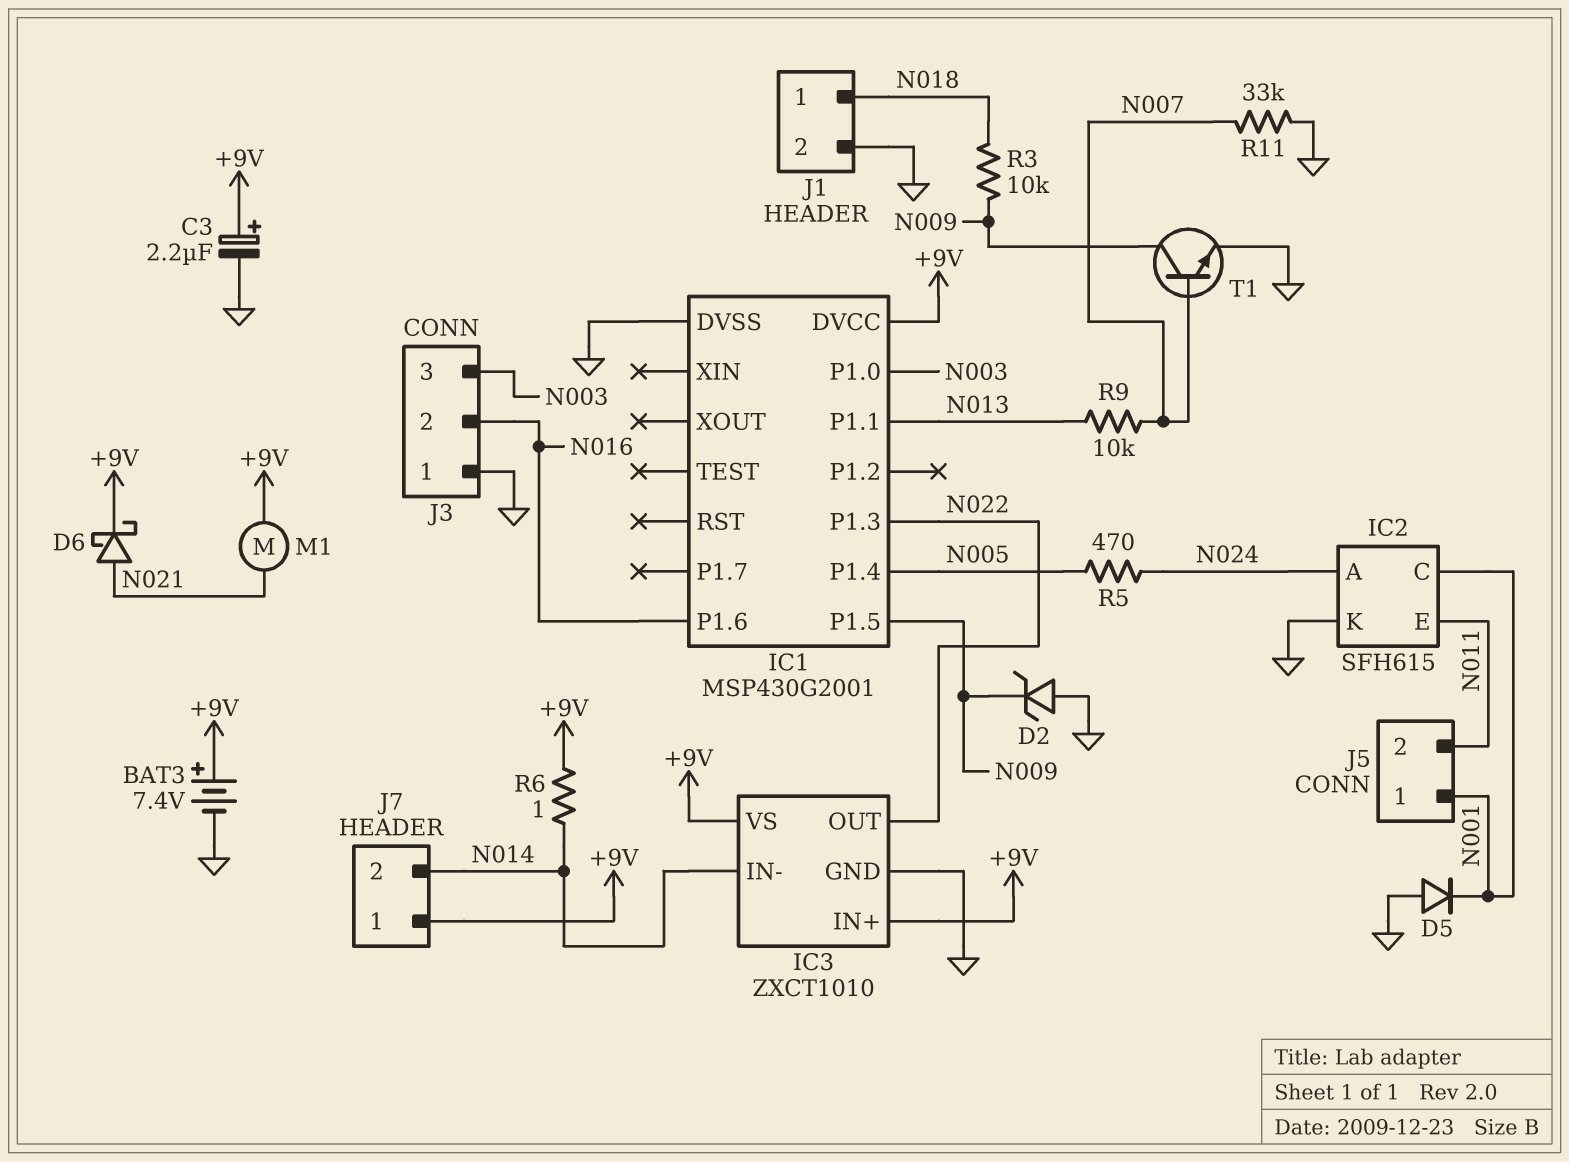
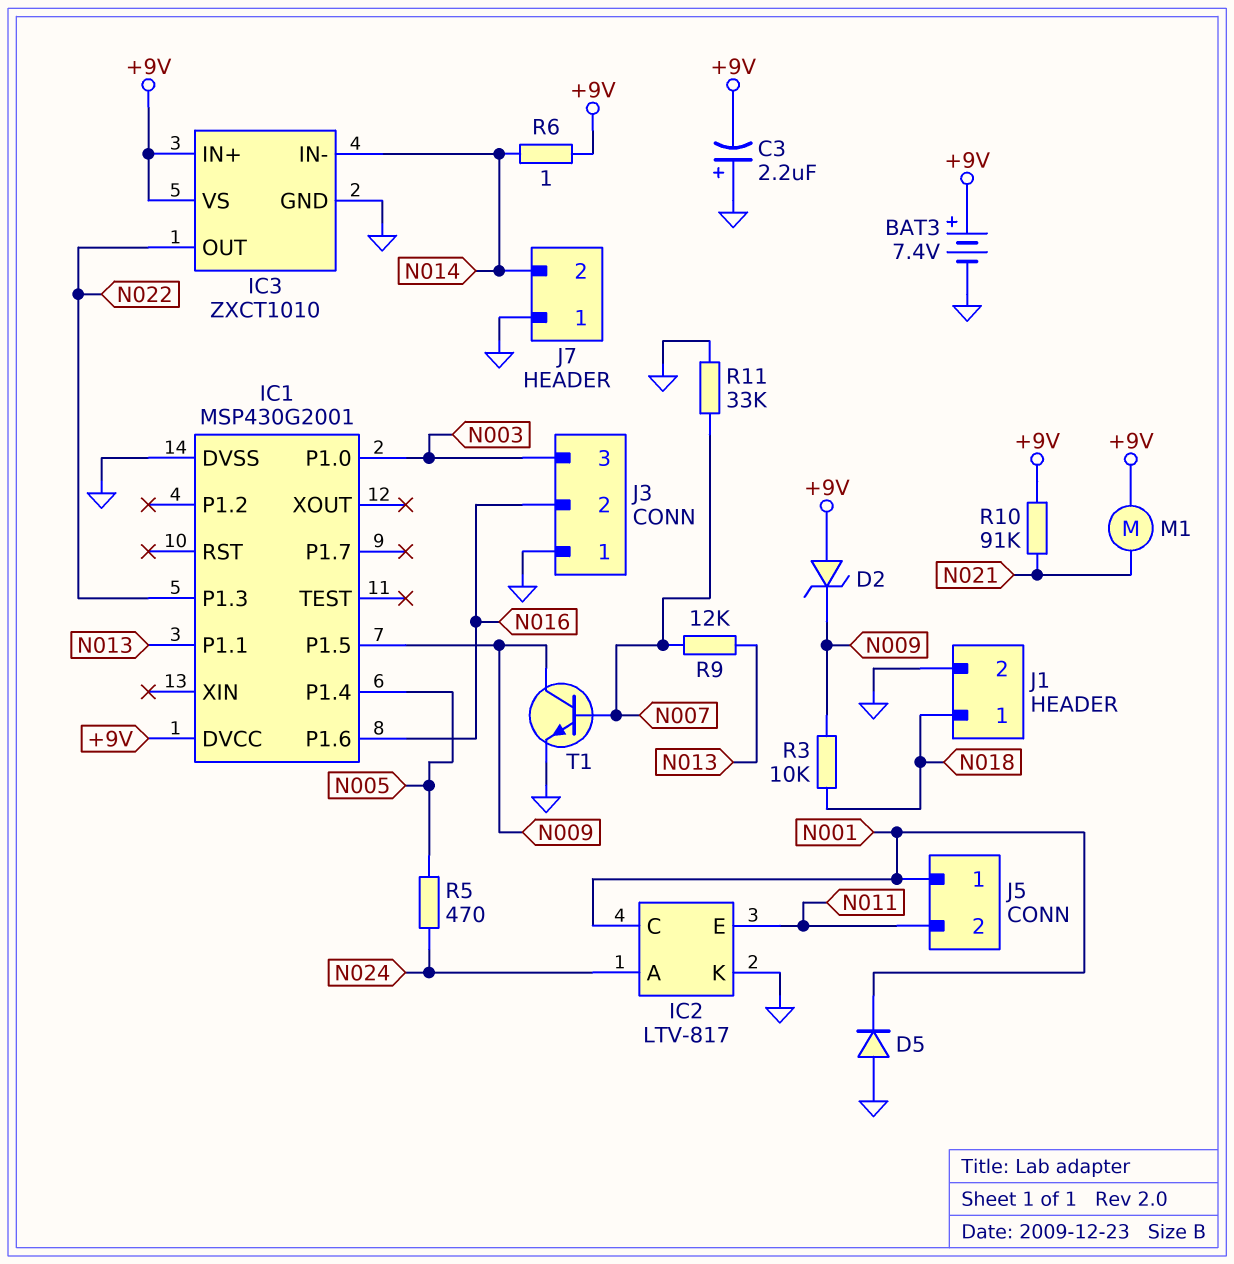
C3: 2.2uF (plus +9V, minus GND) -> 2.2uF (plus GND, minus +9V)
D2: zener (A GND, K N009) -> zener (A +9V, K N009)
D6: schottky (A N021, K +9V) -> none
IC2: SFH615 -> LTV-817
J7 pin 1: +9V -> GND
R9: 10k (N007, N013) -> 12k (N007, N013)
R10: none -> 91k (+9V, N021)

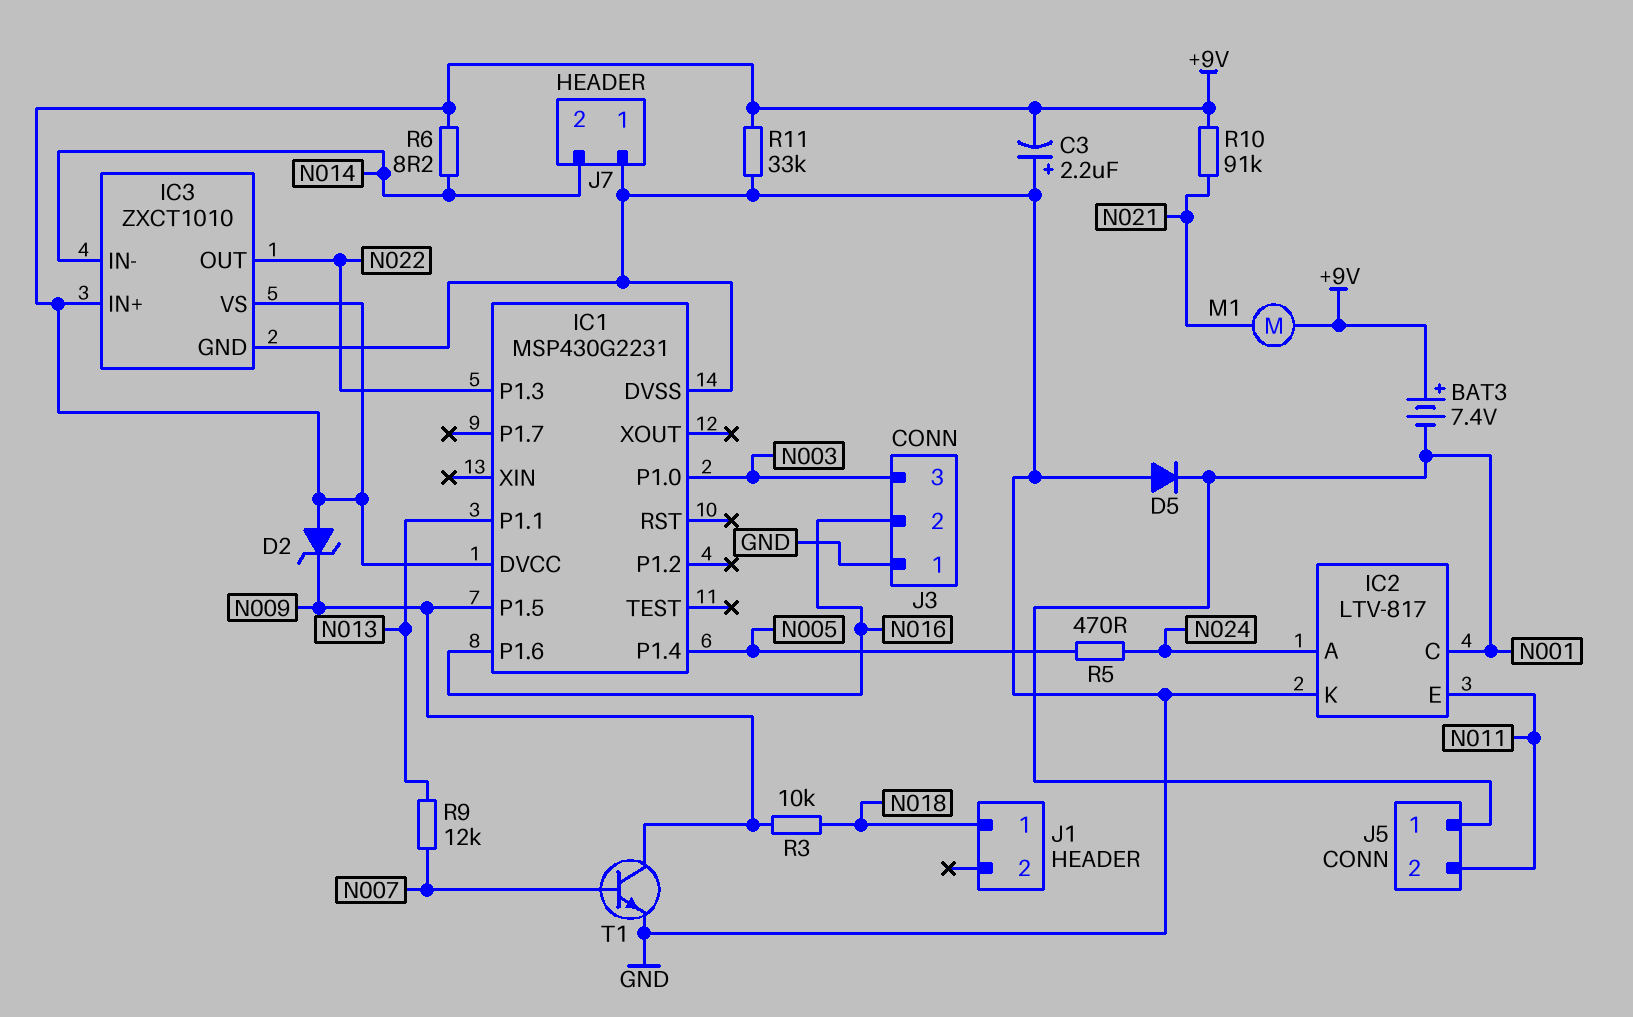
BAT3: 7.4V (plus +9V, minus GND) -> 7.4V (plus +9V, minus N001)
IC1: MSP430G2001 -> MSP430G2231
J1 pin 2: GND -> none
R6: 1 (+9V, N014) -> 8.2 (+9V, N014)
R11: 33k (GND, N007) -> 33k (+9V, GND)

